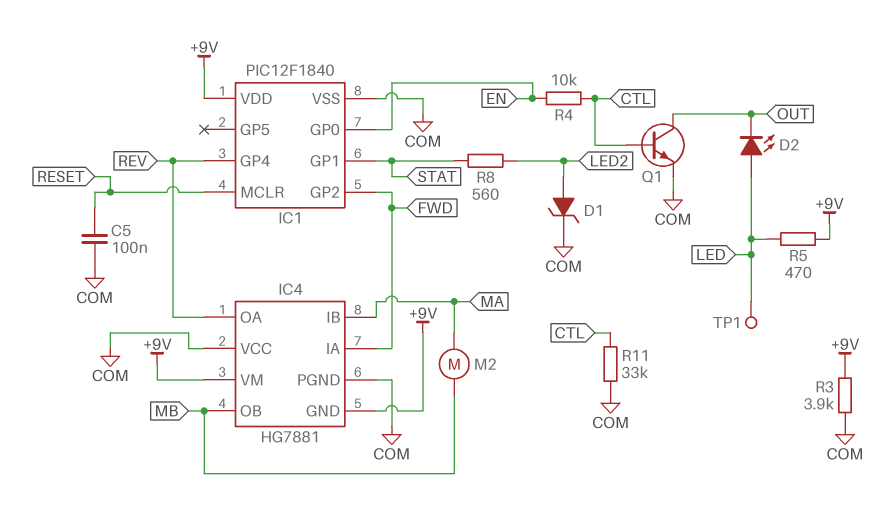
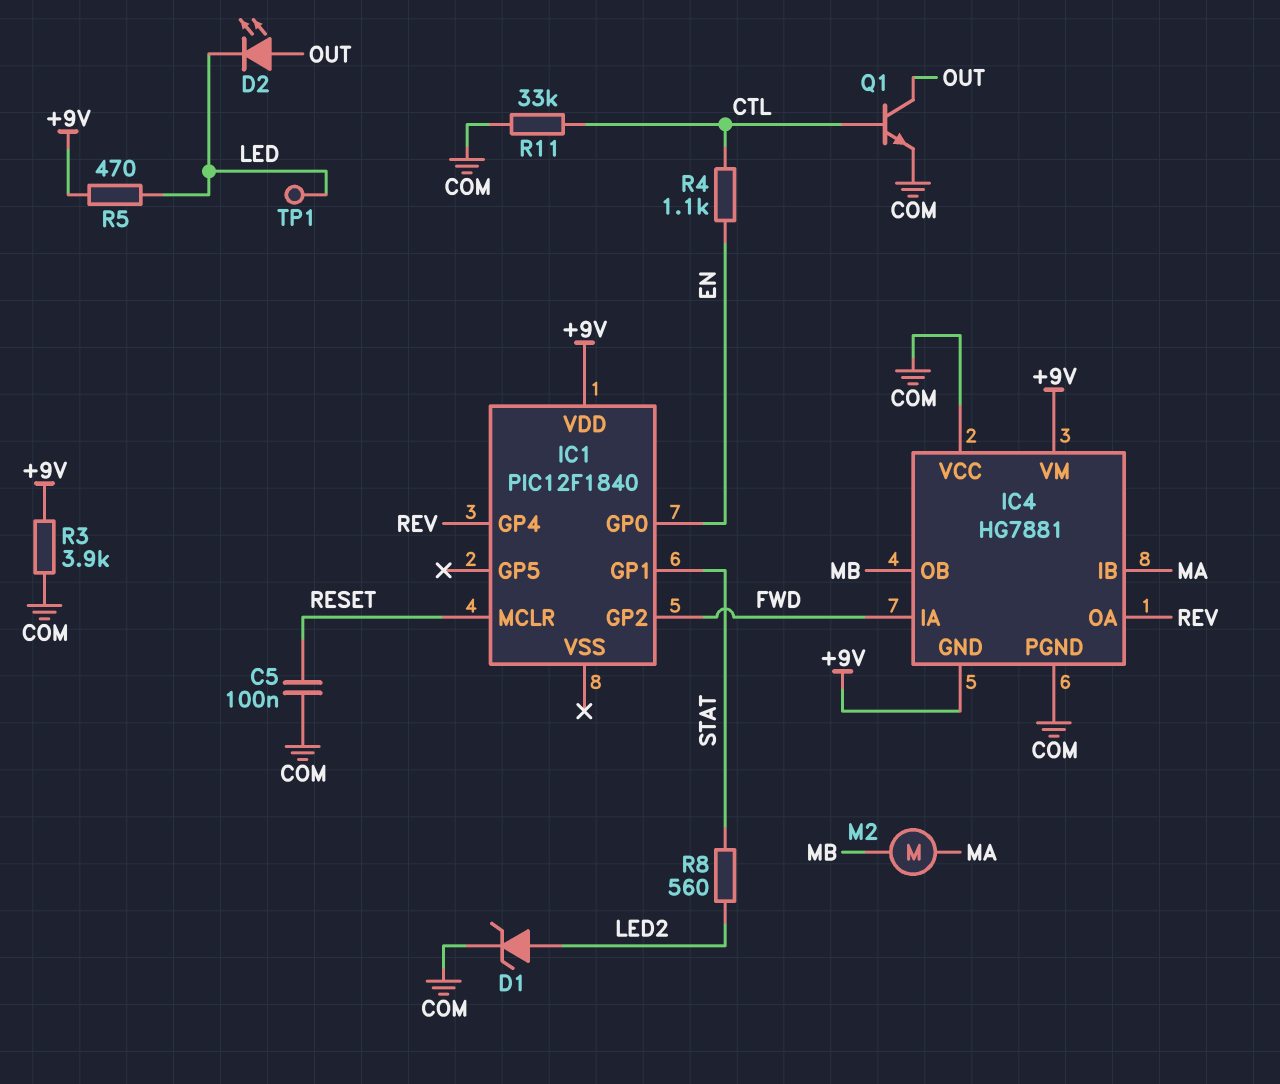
D2: LED (A LED, K OUT) -> LED (A OUT, K LED)
IC1 pin VSS: COM -> none
R4: 10k (CTL, EN) -> 1.1k (CTL, EN)

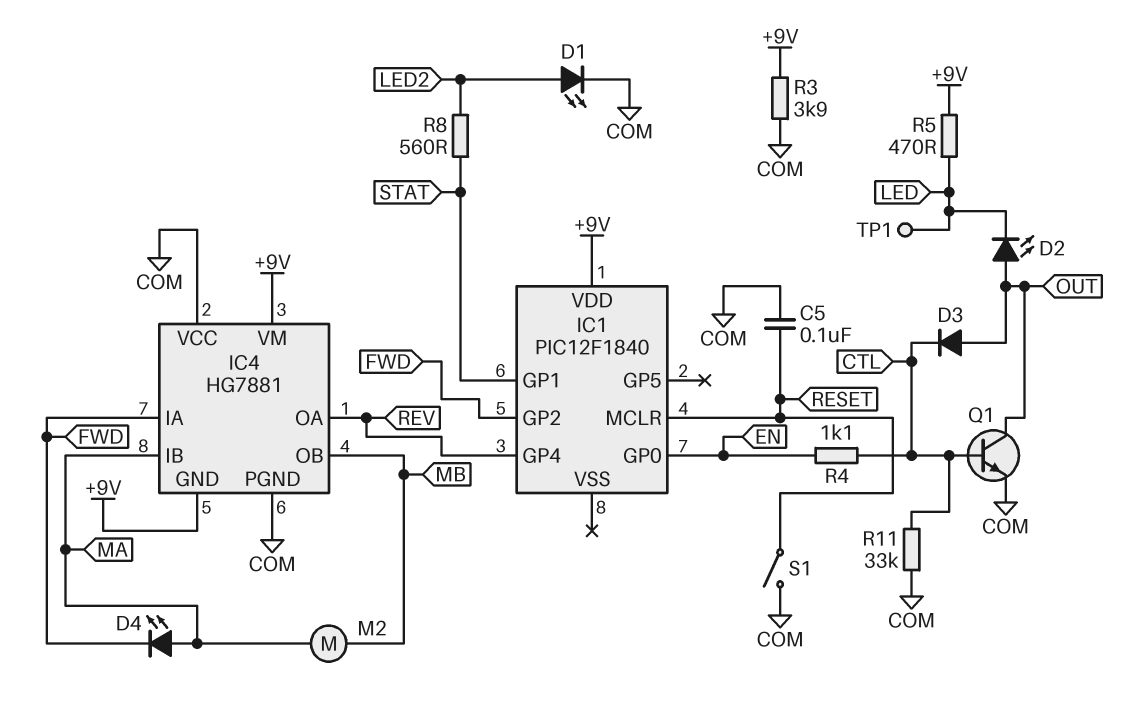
D1: zener (A LED2, K COM) -> LED (A LED2, K COM)
D3: none -> diode (A OUT, K CTL)
D4: none -> LED (A MA, K FWD)
S1: none -> switch (COM, RESET)

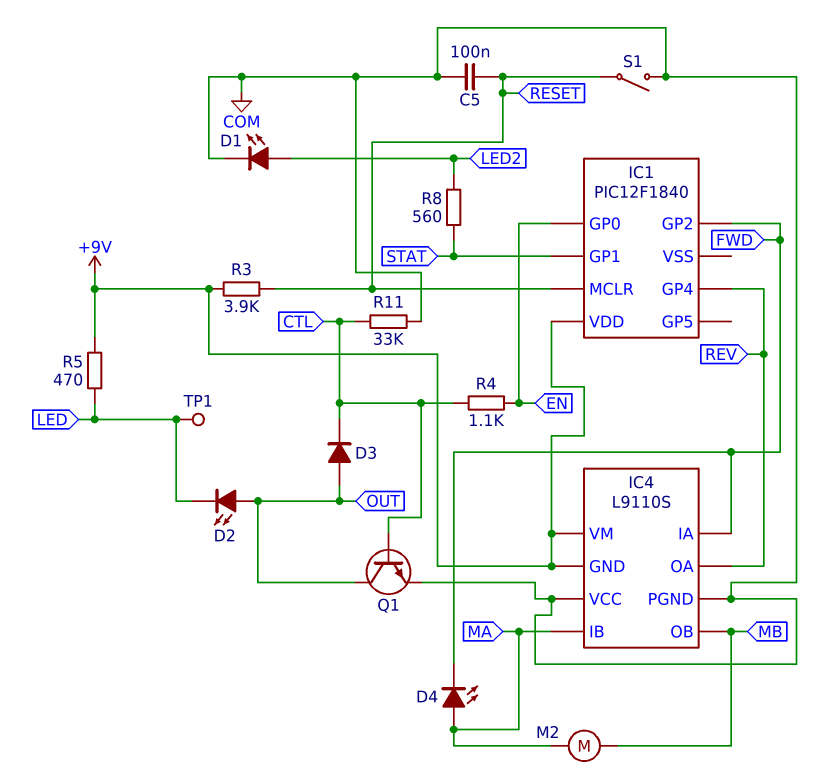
IC4: HG7881 -> L9110S
R3: 3.9k (+9V, COM) -> 3.9k (+9V, RESET)

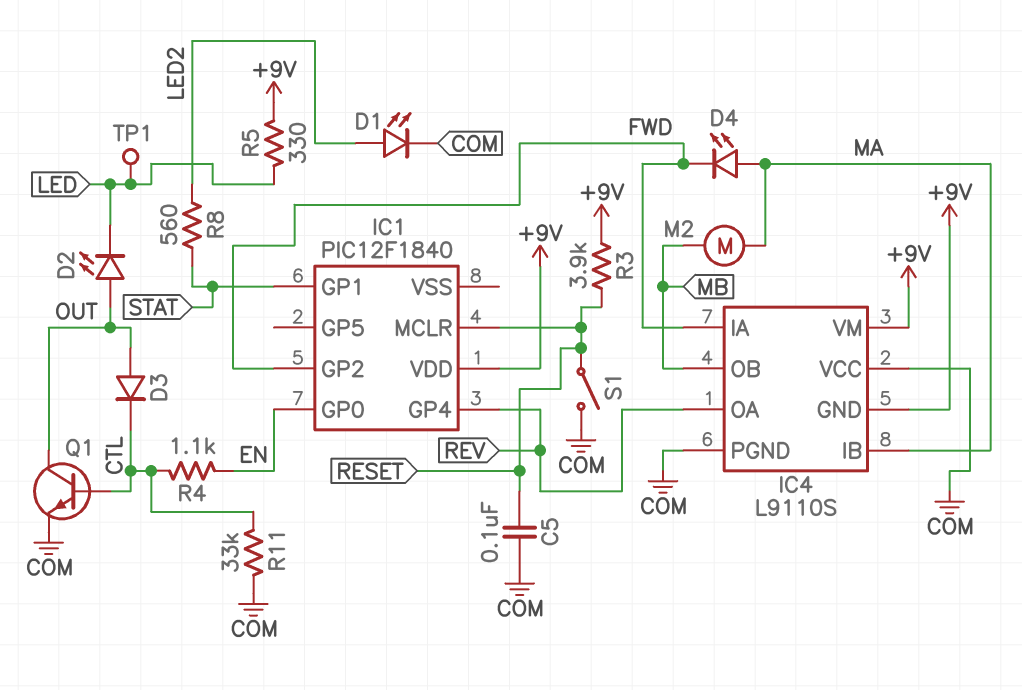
R5: 470 (+9V, LED) -> 330 (+9V, LED)

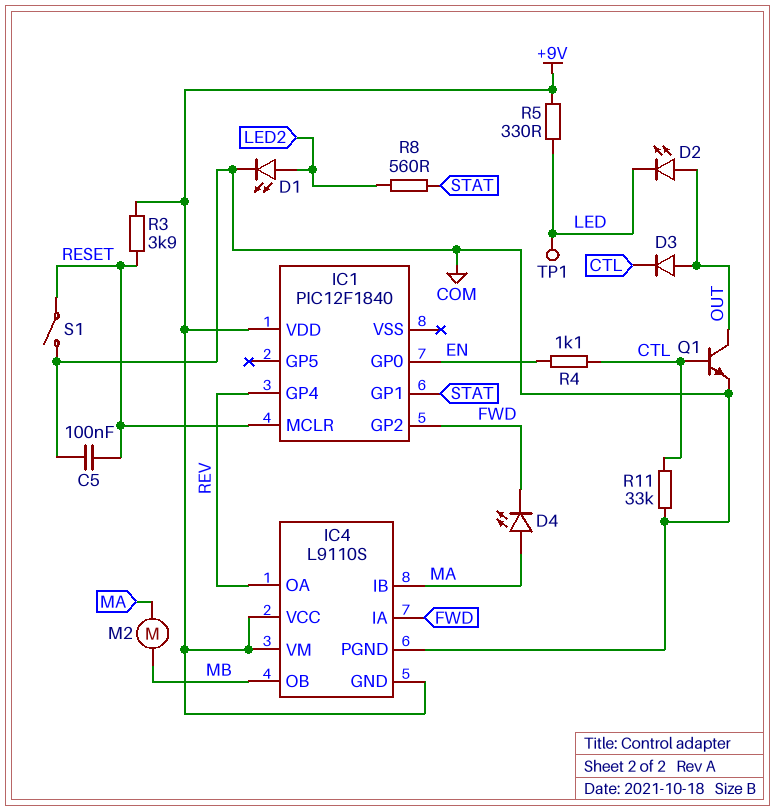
IC4 pin VCC: COM -> +9V

